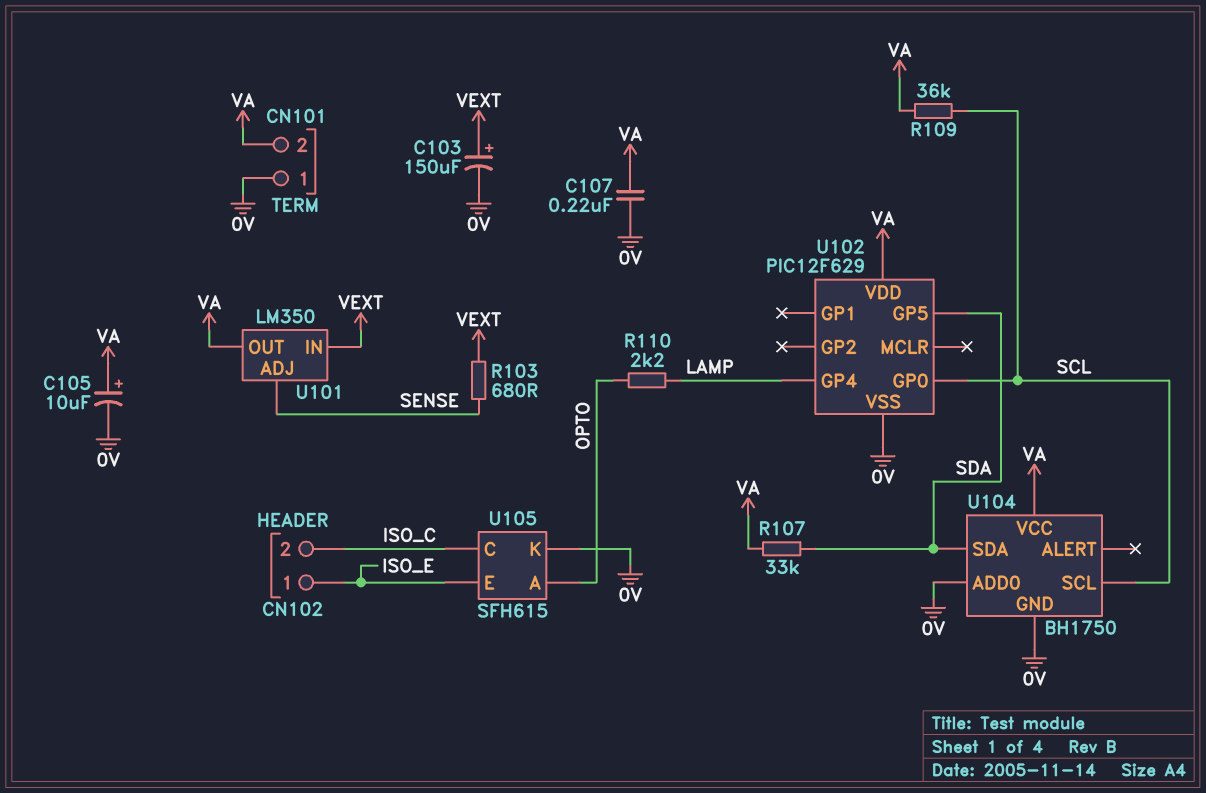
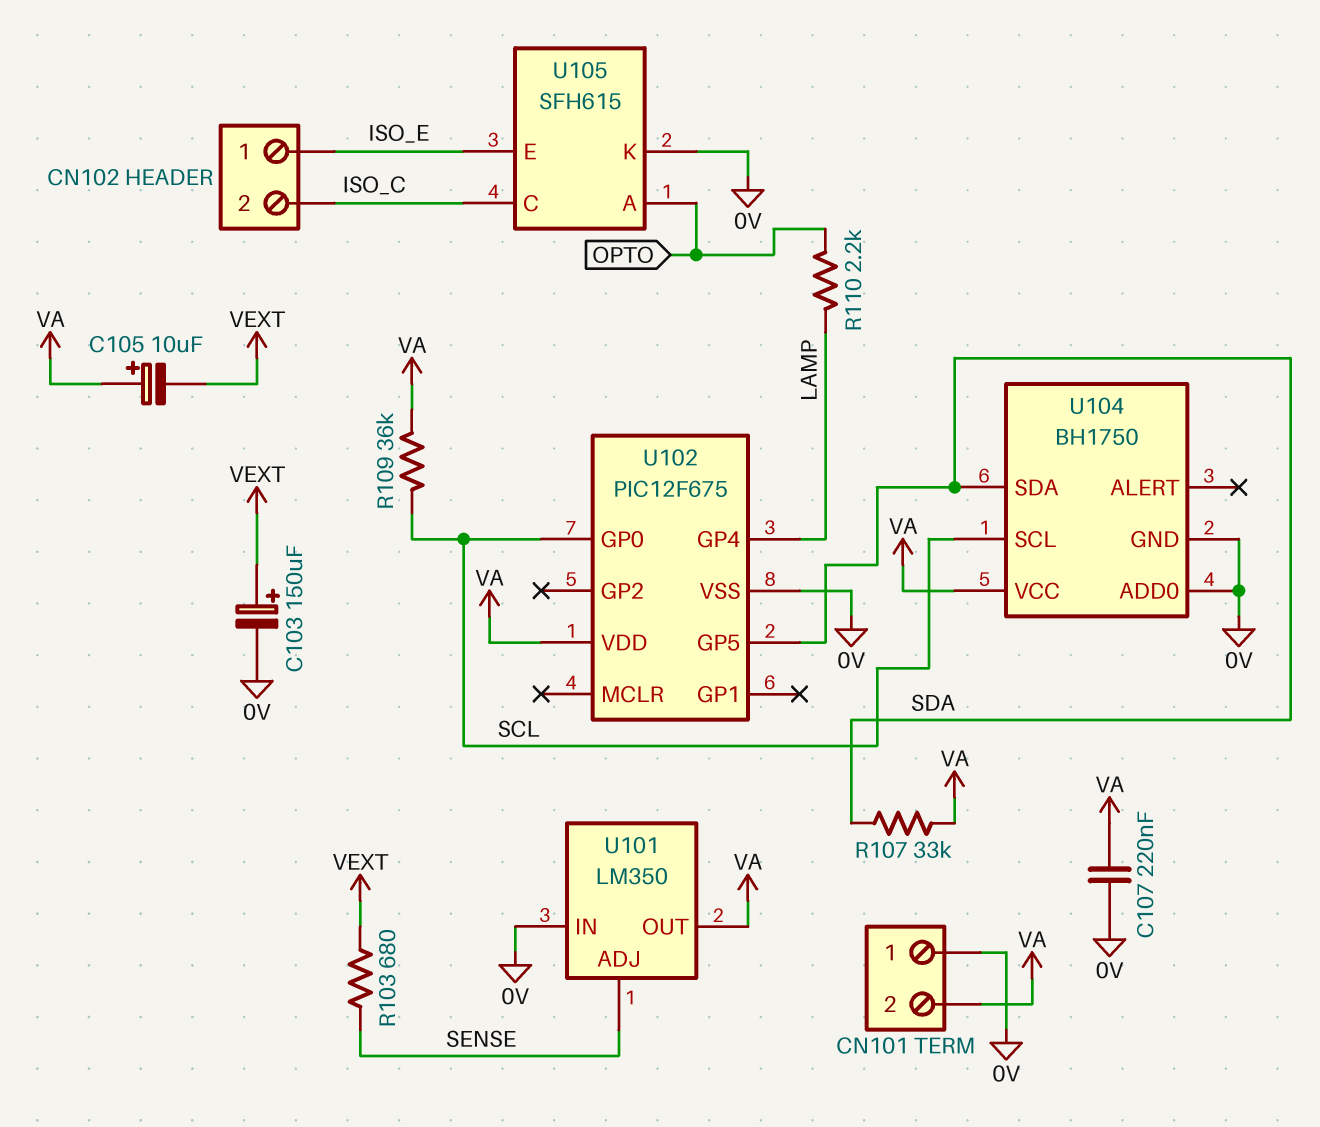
C105: 10uF (plus VA, minus 0V) -> 10uF (plus VA, minus VEXT)
U101 pin IN: VEXT -> 0V
U102: PIC12F629 -> PIC12F675

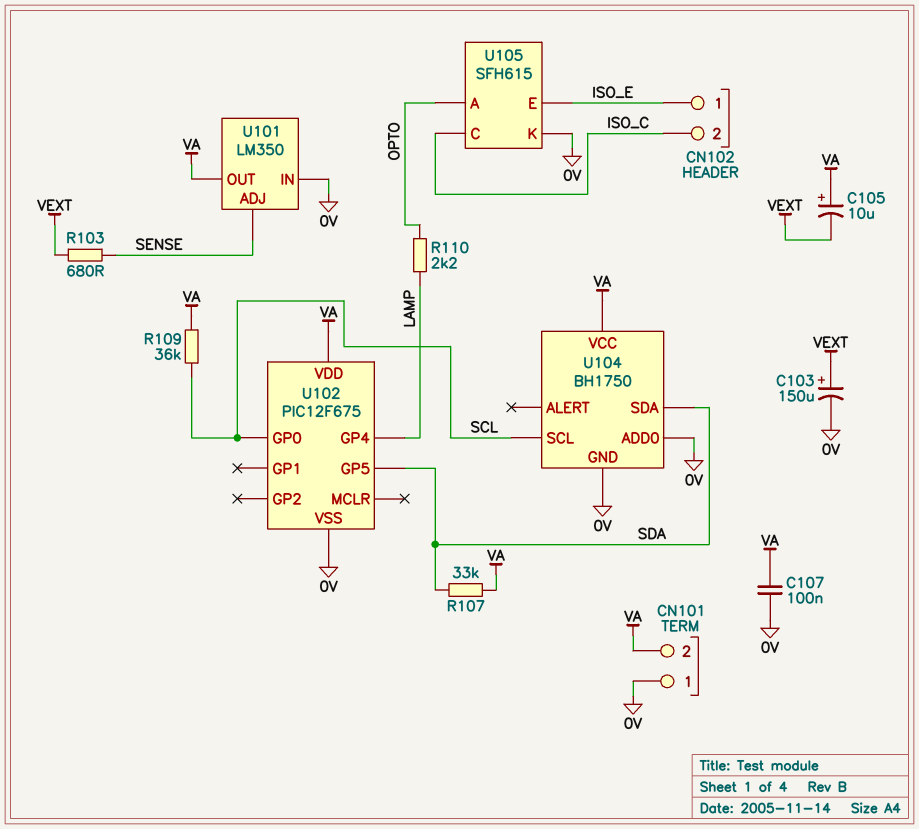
C107: 220nF (0V, VA) -> 100nF (0V, VA)

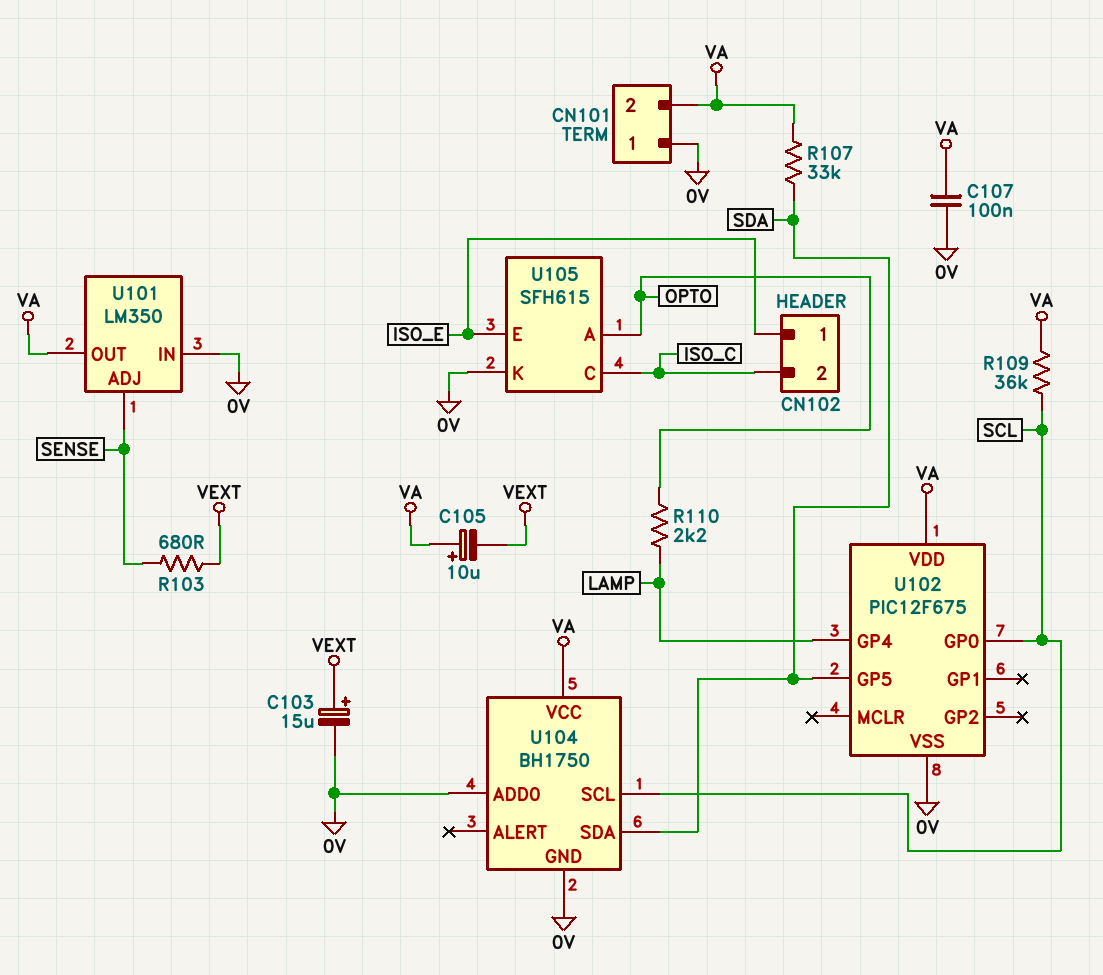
C103: 150uF (plus VEXT, minus 0V) -> 15uF (plus VEXT, minus 0V)

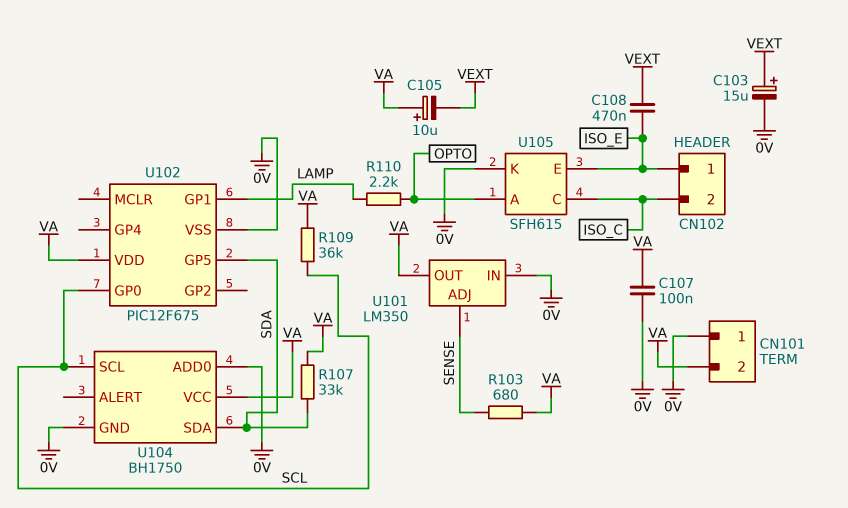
C108: none -> 470nF (ISO_E, VEXT)
R103: 680 (SENSE, VEXT) -> 680 (SENSE, VA)
U102 pin GP1: none -> LAMP
U102 pin GP4: LAMP -> none

